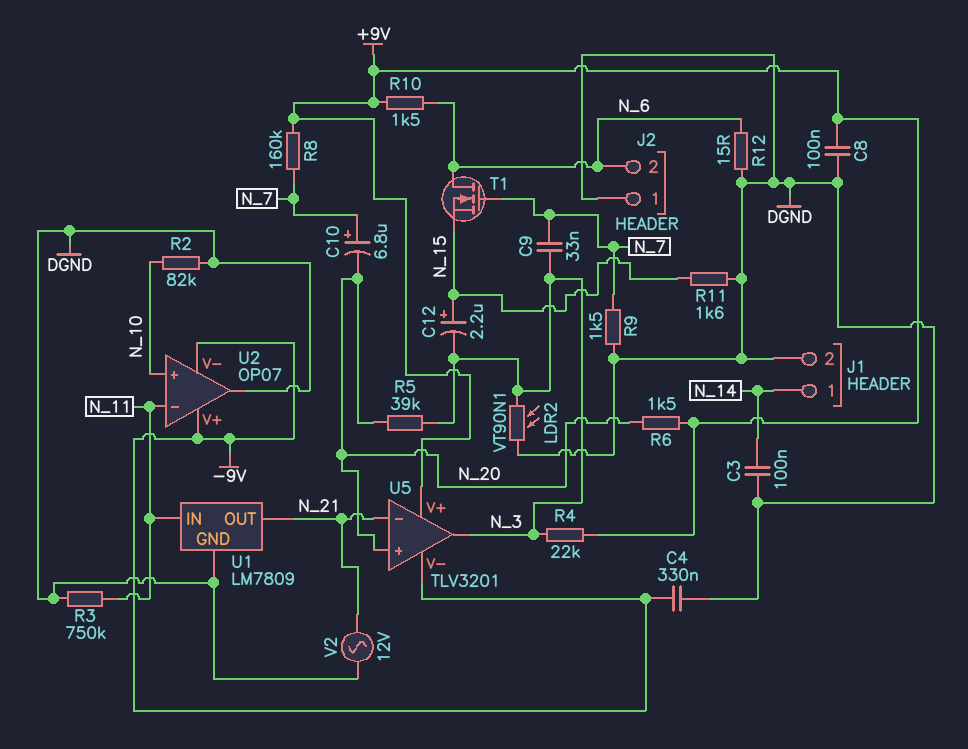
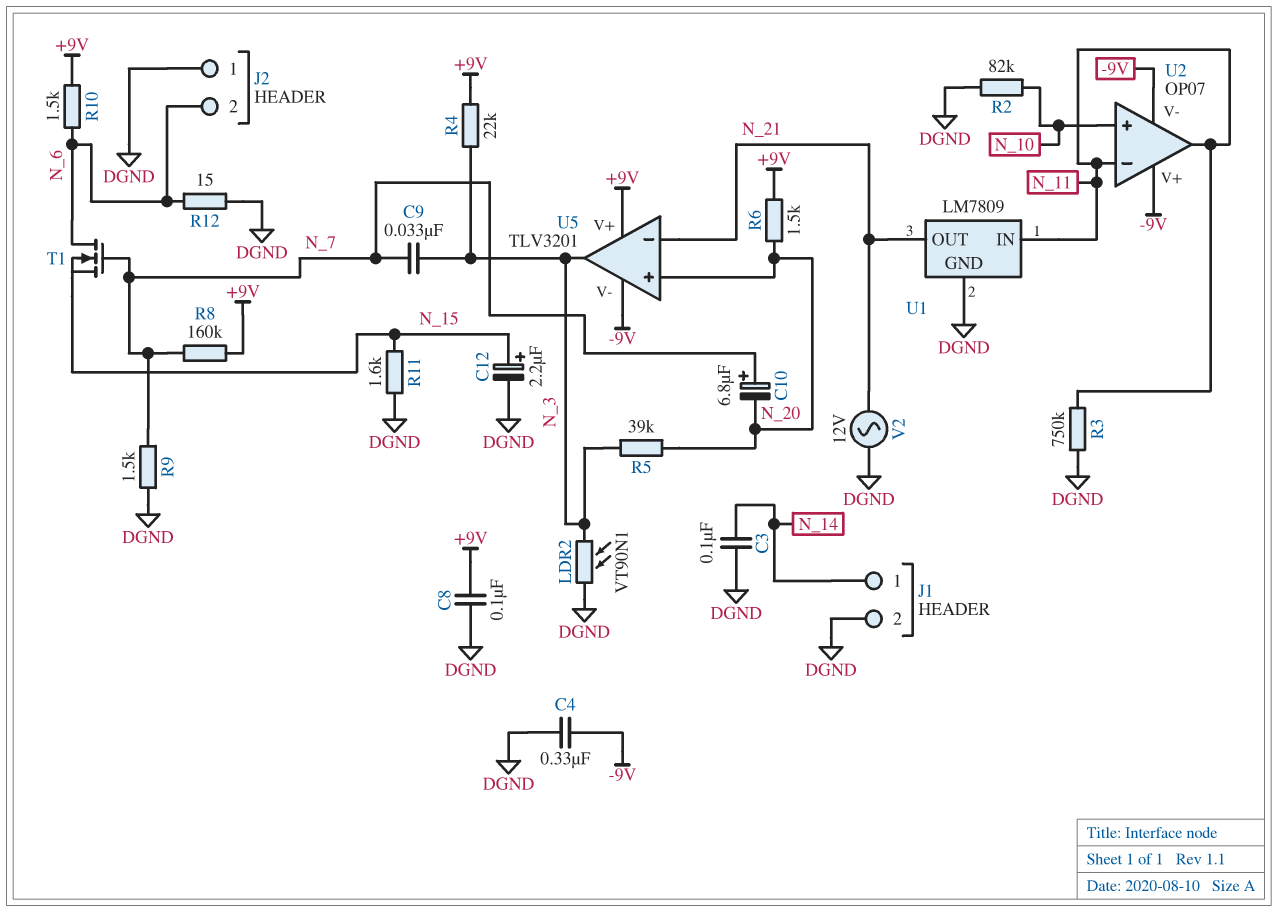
C12: 2.2uF (plus N_15, minus N_3) -> 2.2uF (plus N_15, minus DGND)
U2 pin out: DGND -> N_11

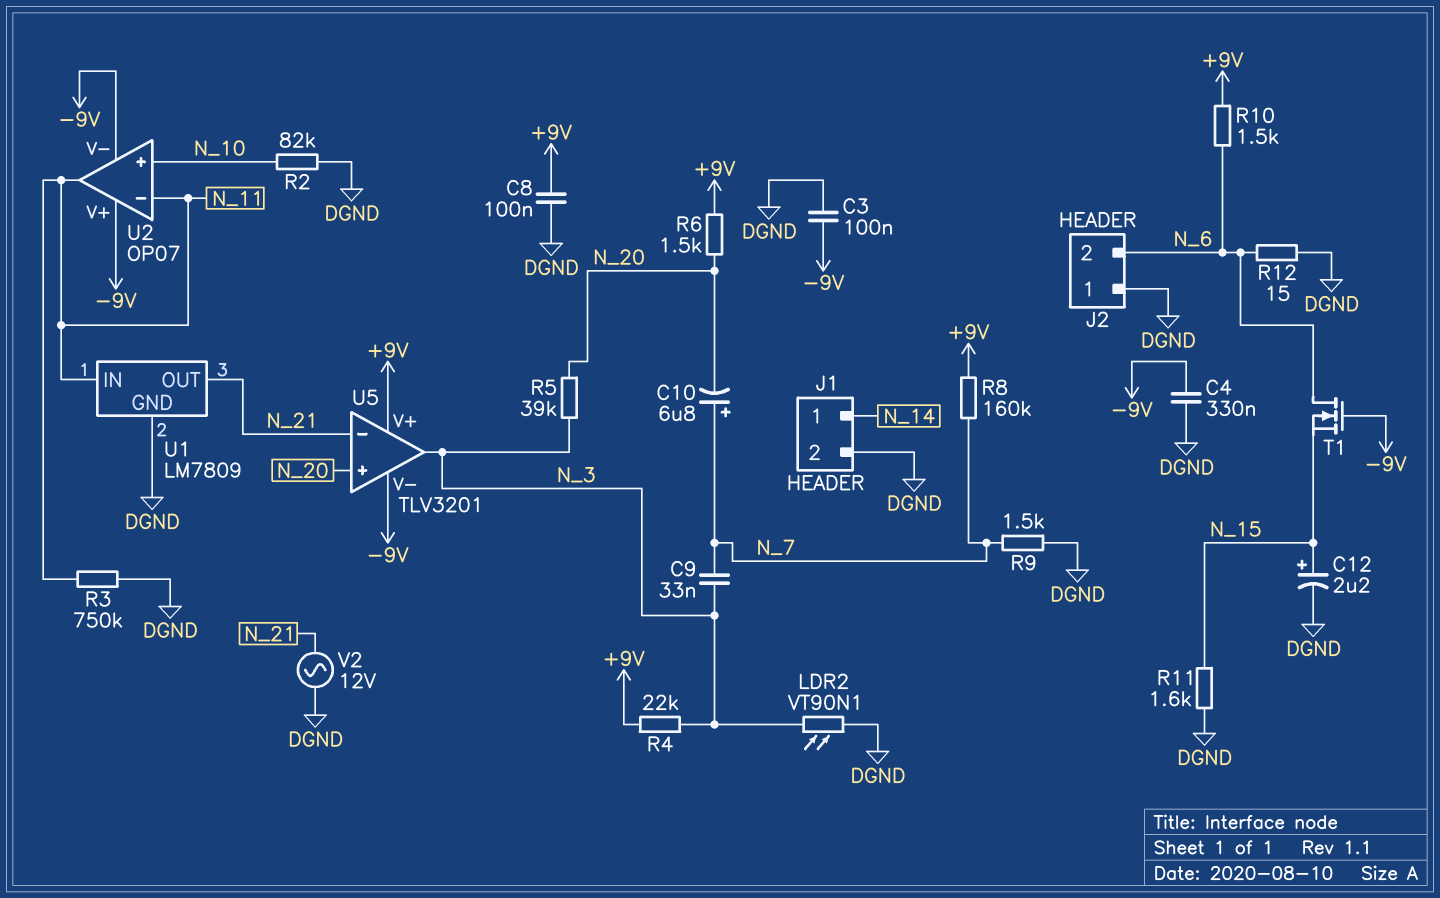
C3: 100nF (DGND, N_14) -> 100nF (-9V, DGND)
T1: NMOS (G N_7, D N_6, S N_15) -> NMOS (G -9V, D N_6, S N_15)

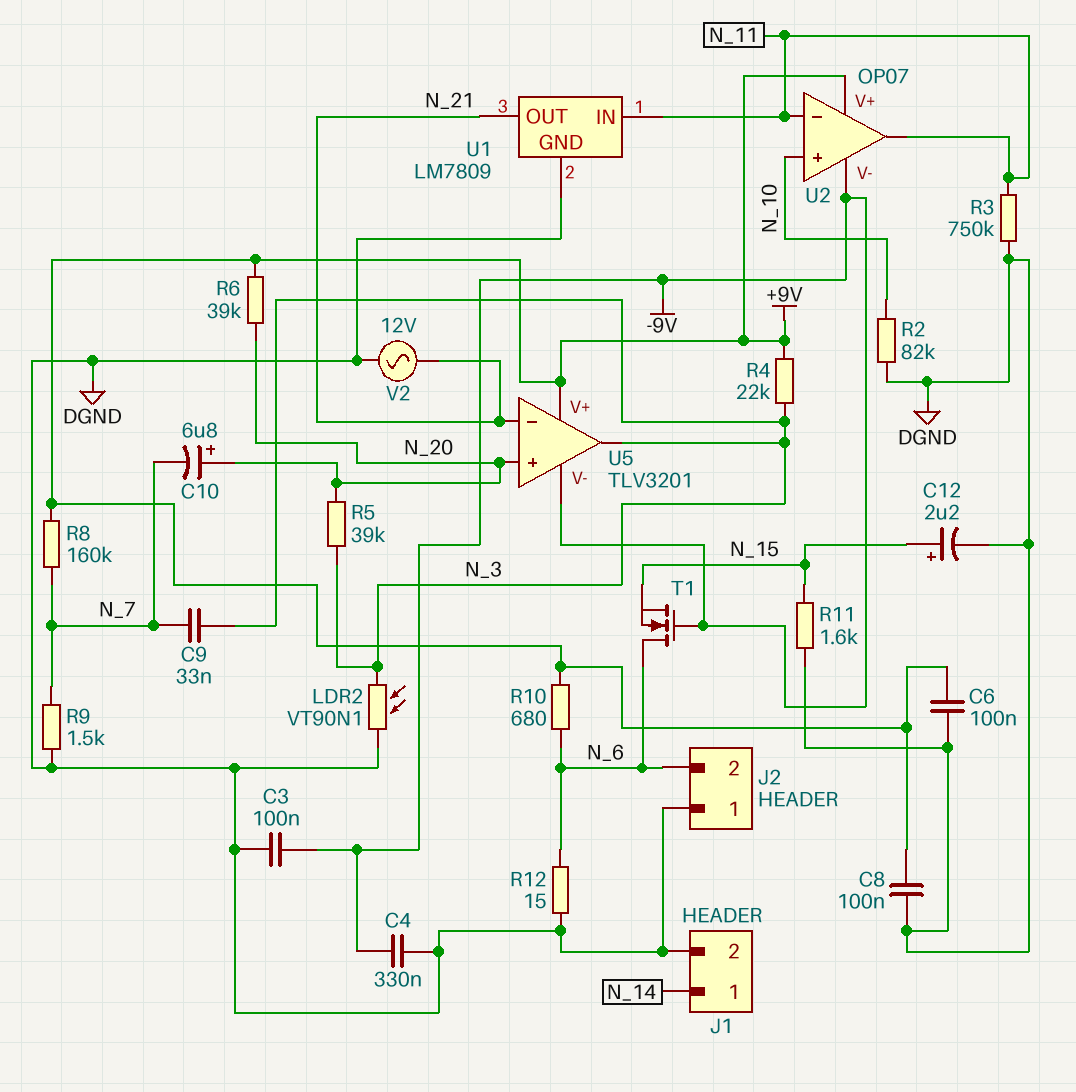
C6: none -> 100nF (+9V, DGND)
C10: 6.8uF (plus N_7, minus N_20) -> 6.8uF (plus N_20, minus N_7)
R6: 1.5k (+9V, N_20) -> 39k (+9V, N_20)
R10: 1.5k (+9V, N_6) -> 680 (+9V, N_6)
U2 pin V+: -9V -> +9V

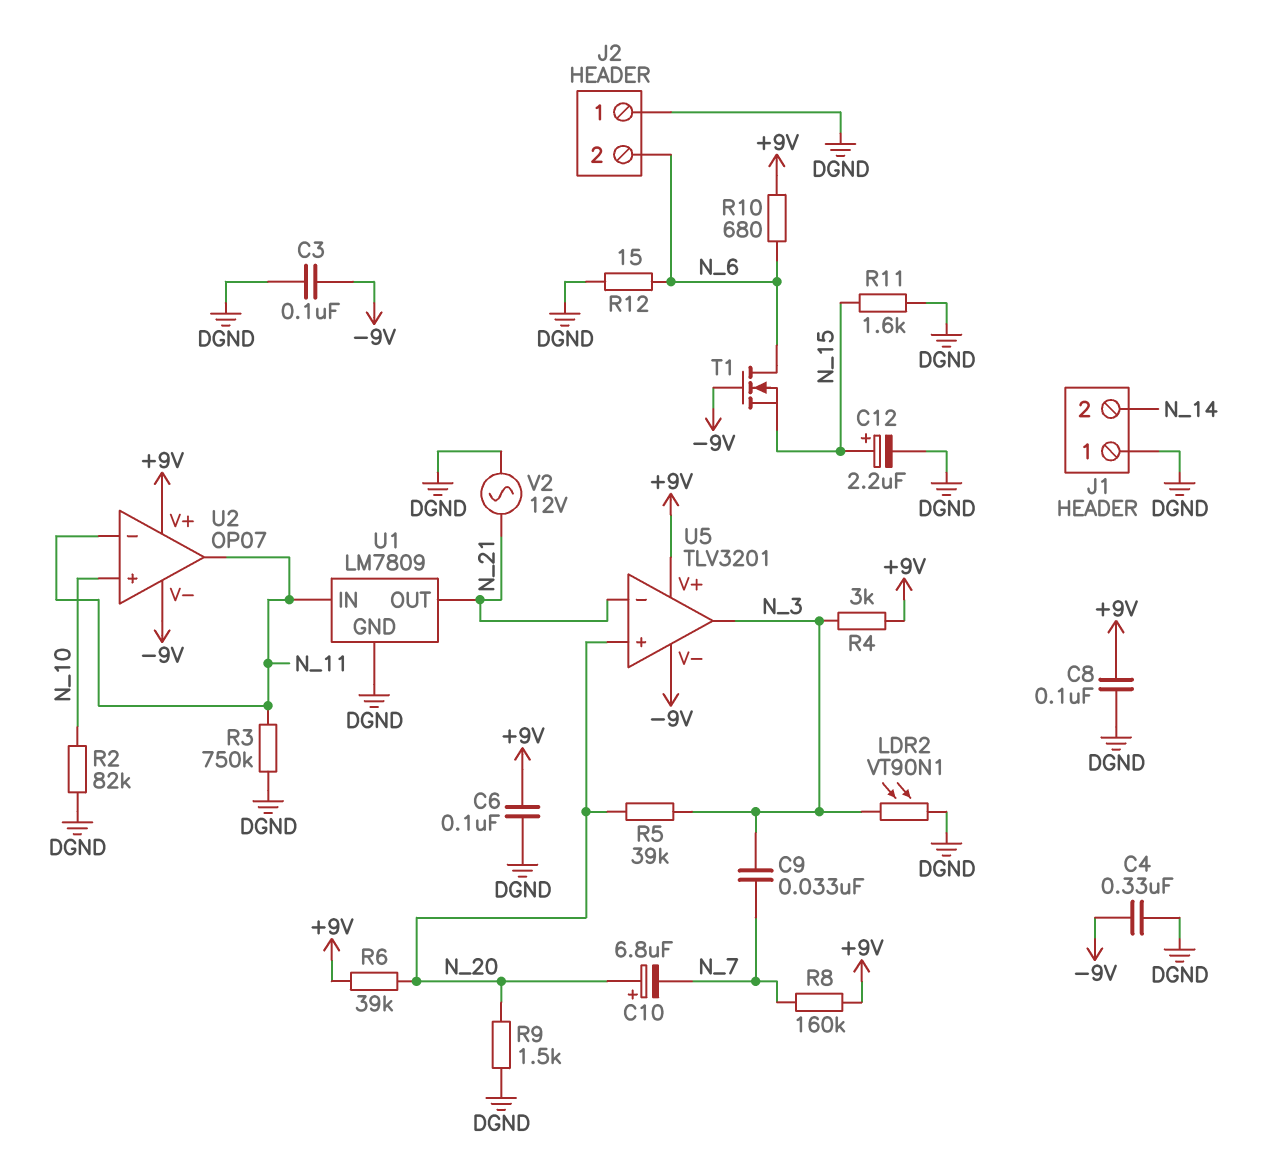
J1 pin 1: N_14 -> DGND
J1 pin 2: DGND -> N_14
R4: 22k (+9V, N_3) -> 3k (+9V, N_3)
R9: 1.5k (DGND, N_7) -> 1.5k (DGND, N_20)

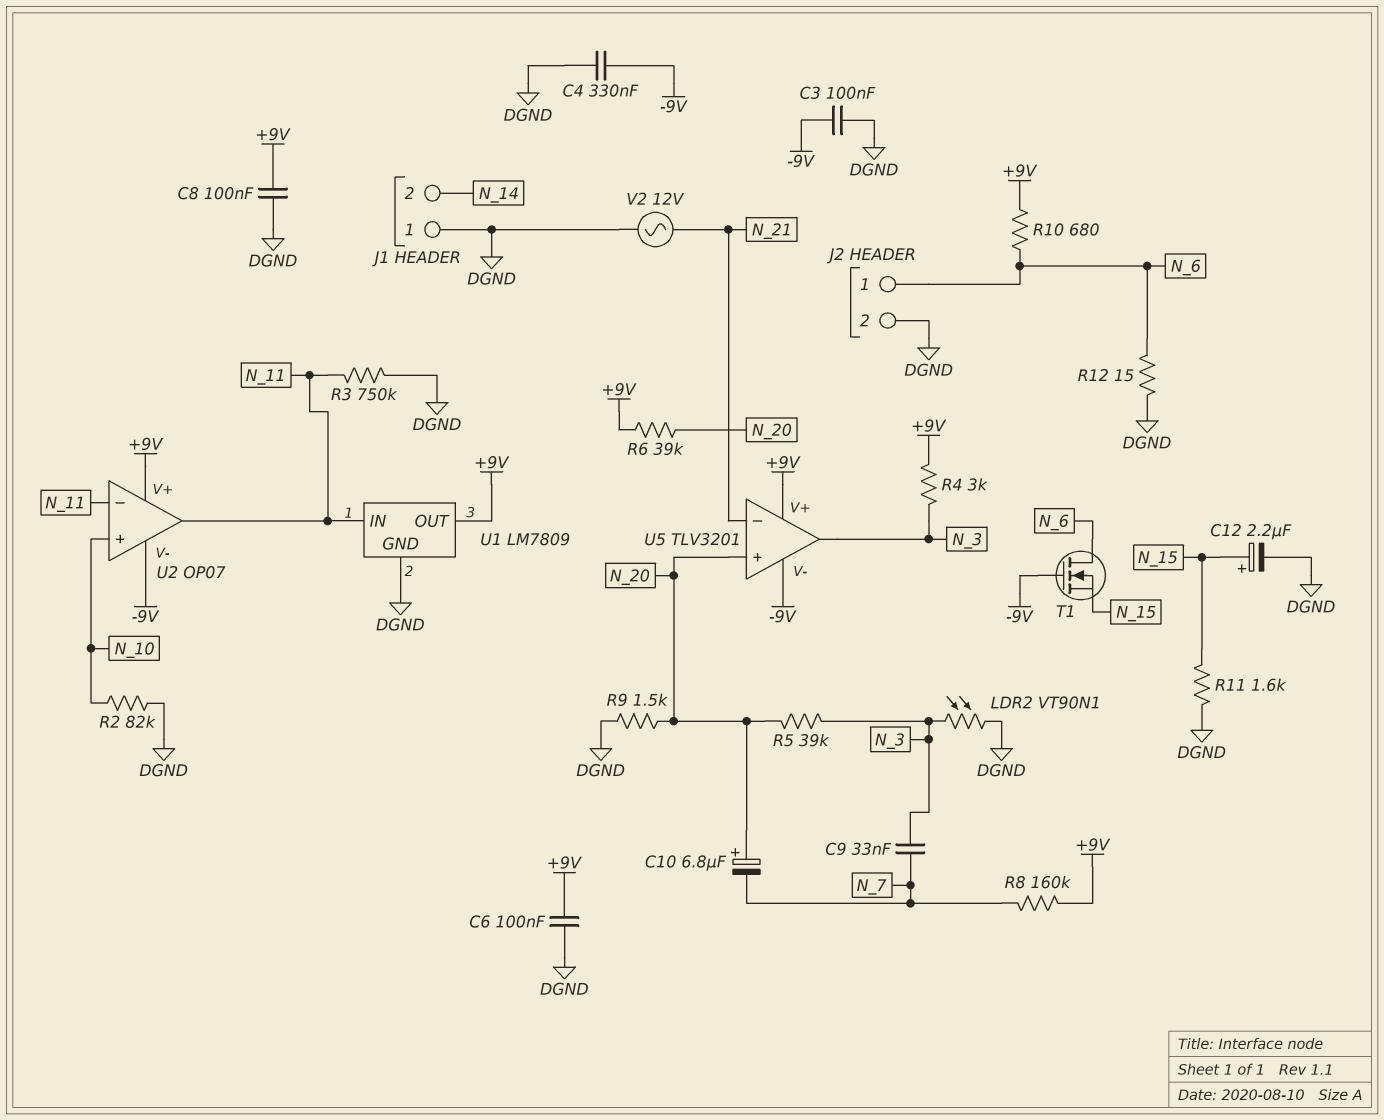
J2 pin 1: DGND -> N_6
J2 pin 2: N_6 -> DGND
U1 pin OUT: N_21 -> +9V

